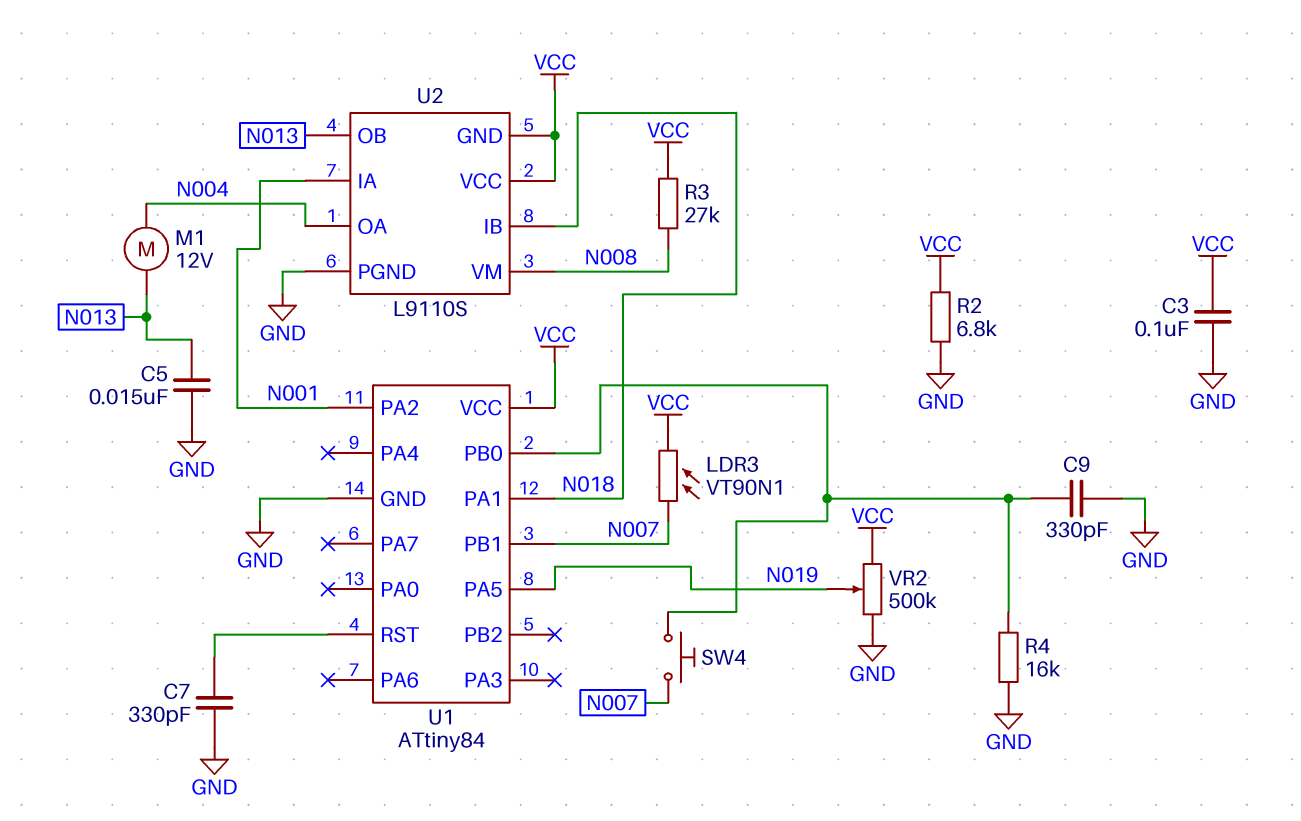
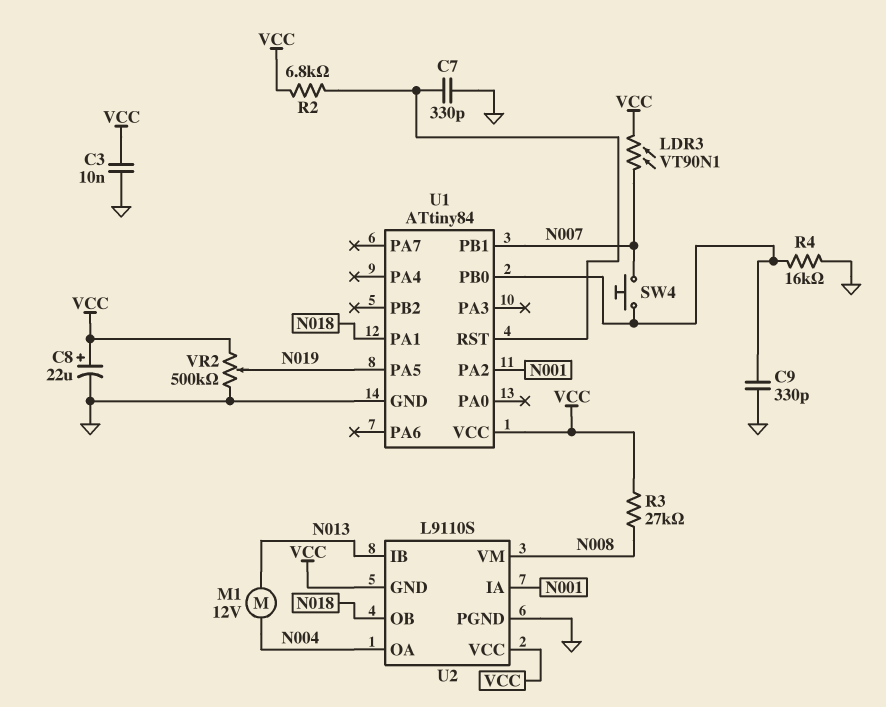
C3: 100nF (GND, VCC) -> 10nF (GND, VCC)
C5: 15nF (GND, N013) -> none
C8: none -> 22uF (plus VCC, minus GND)
R2: 6.8k (GND, VCC) -> 6.8k (U1/RST, VCC)
U2 pin IB: N018 -> N013
U2 pin OB: N013 -> N018

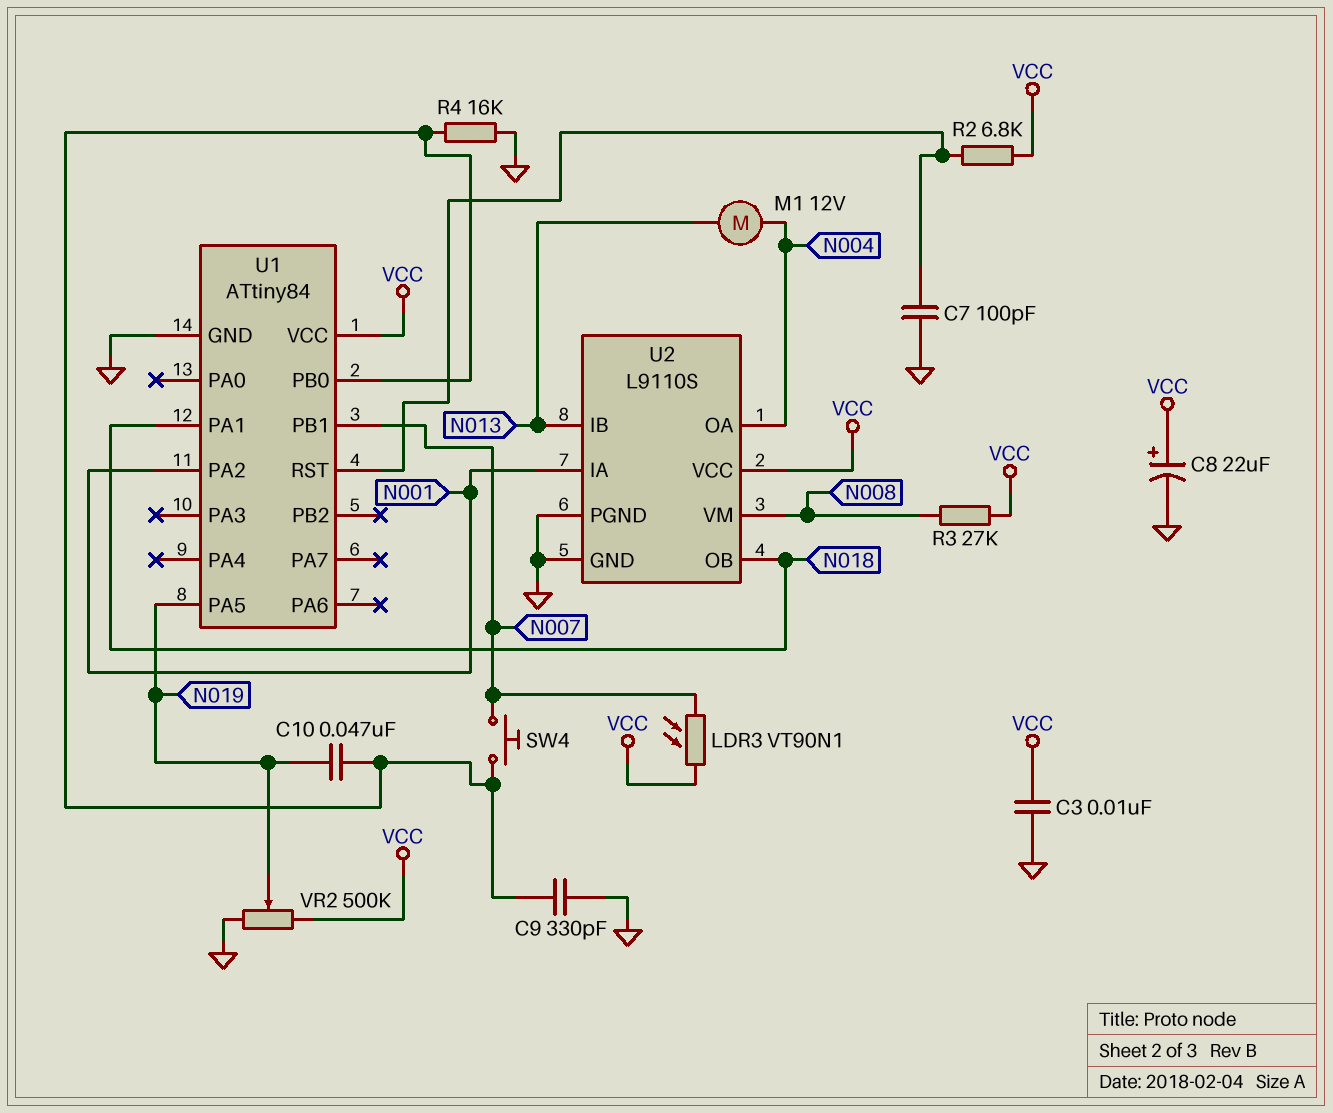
C7: 330pF (GND, U1/RST) -> 100pF (GND, U1/RST)
C10: none -> 47nF (N019, U1/PB0)
U2 pin GND: VCC -> GND

